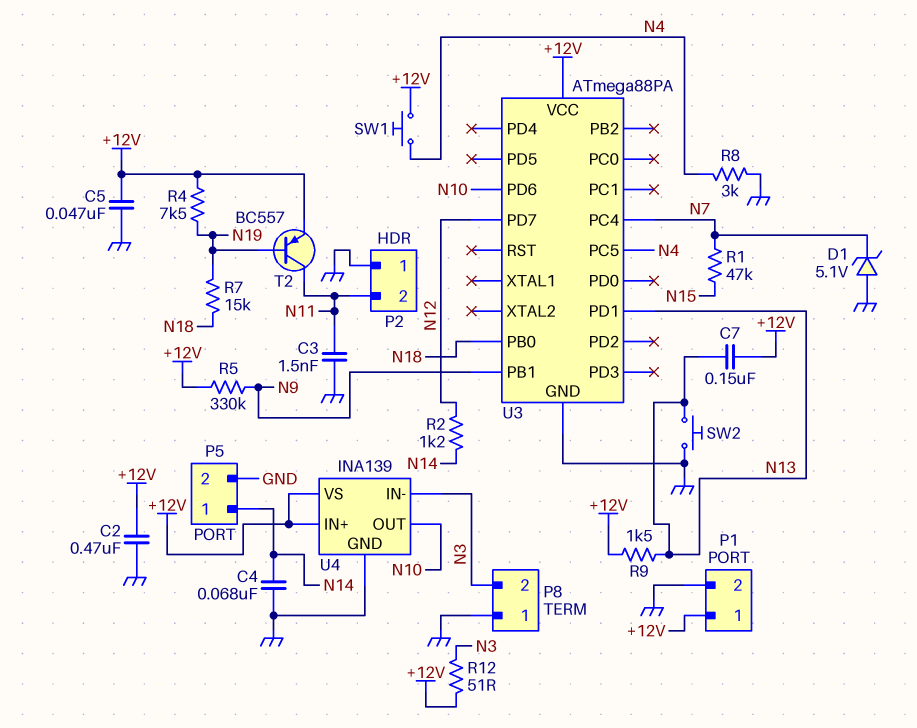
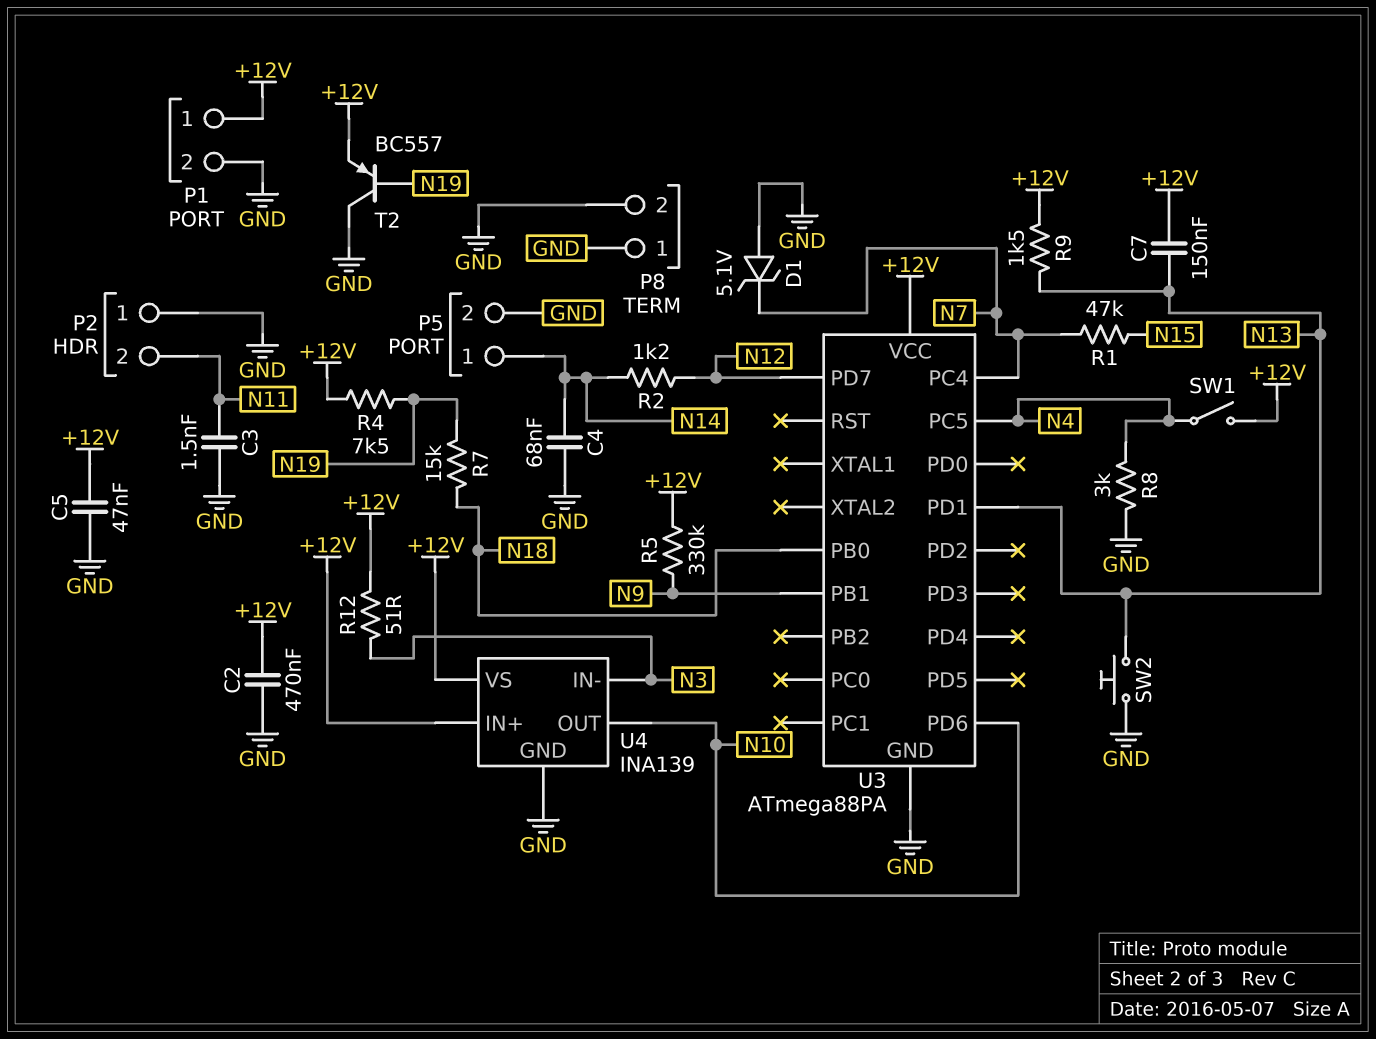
P8 pin 2: N3 -> GND
SW1: button (+12V, N4) -> switch (+12V, N4)
T2: PNP BC557 (B N19, C N11, E +12V) -> PNP BC557 (B N19, C GND, E +12V)

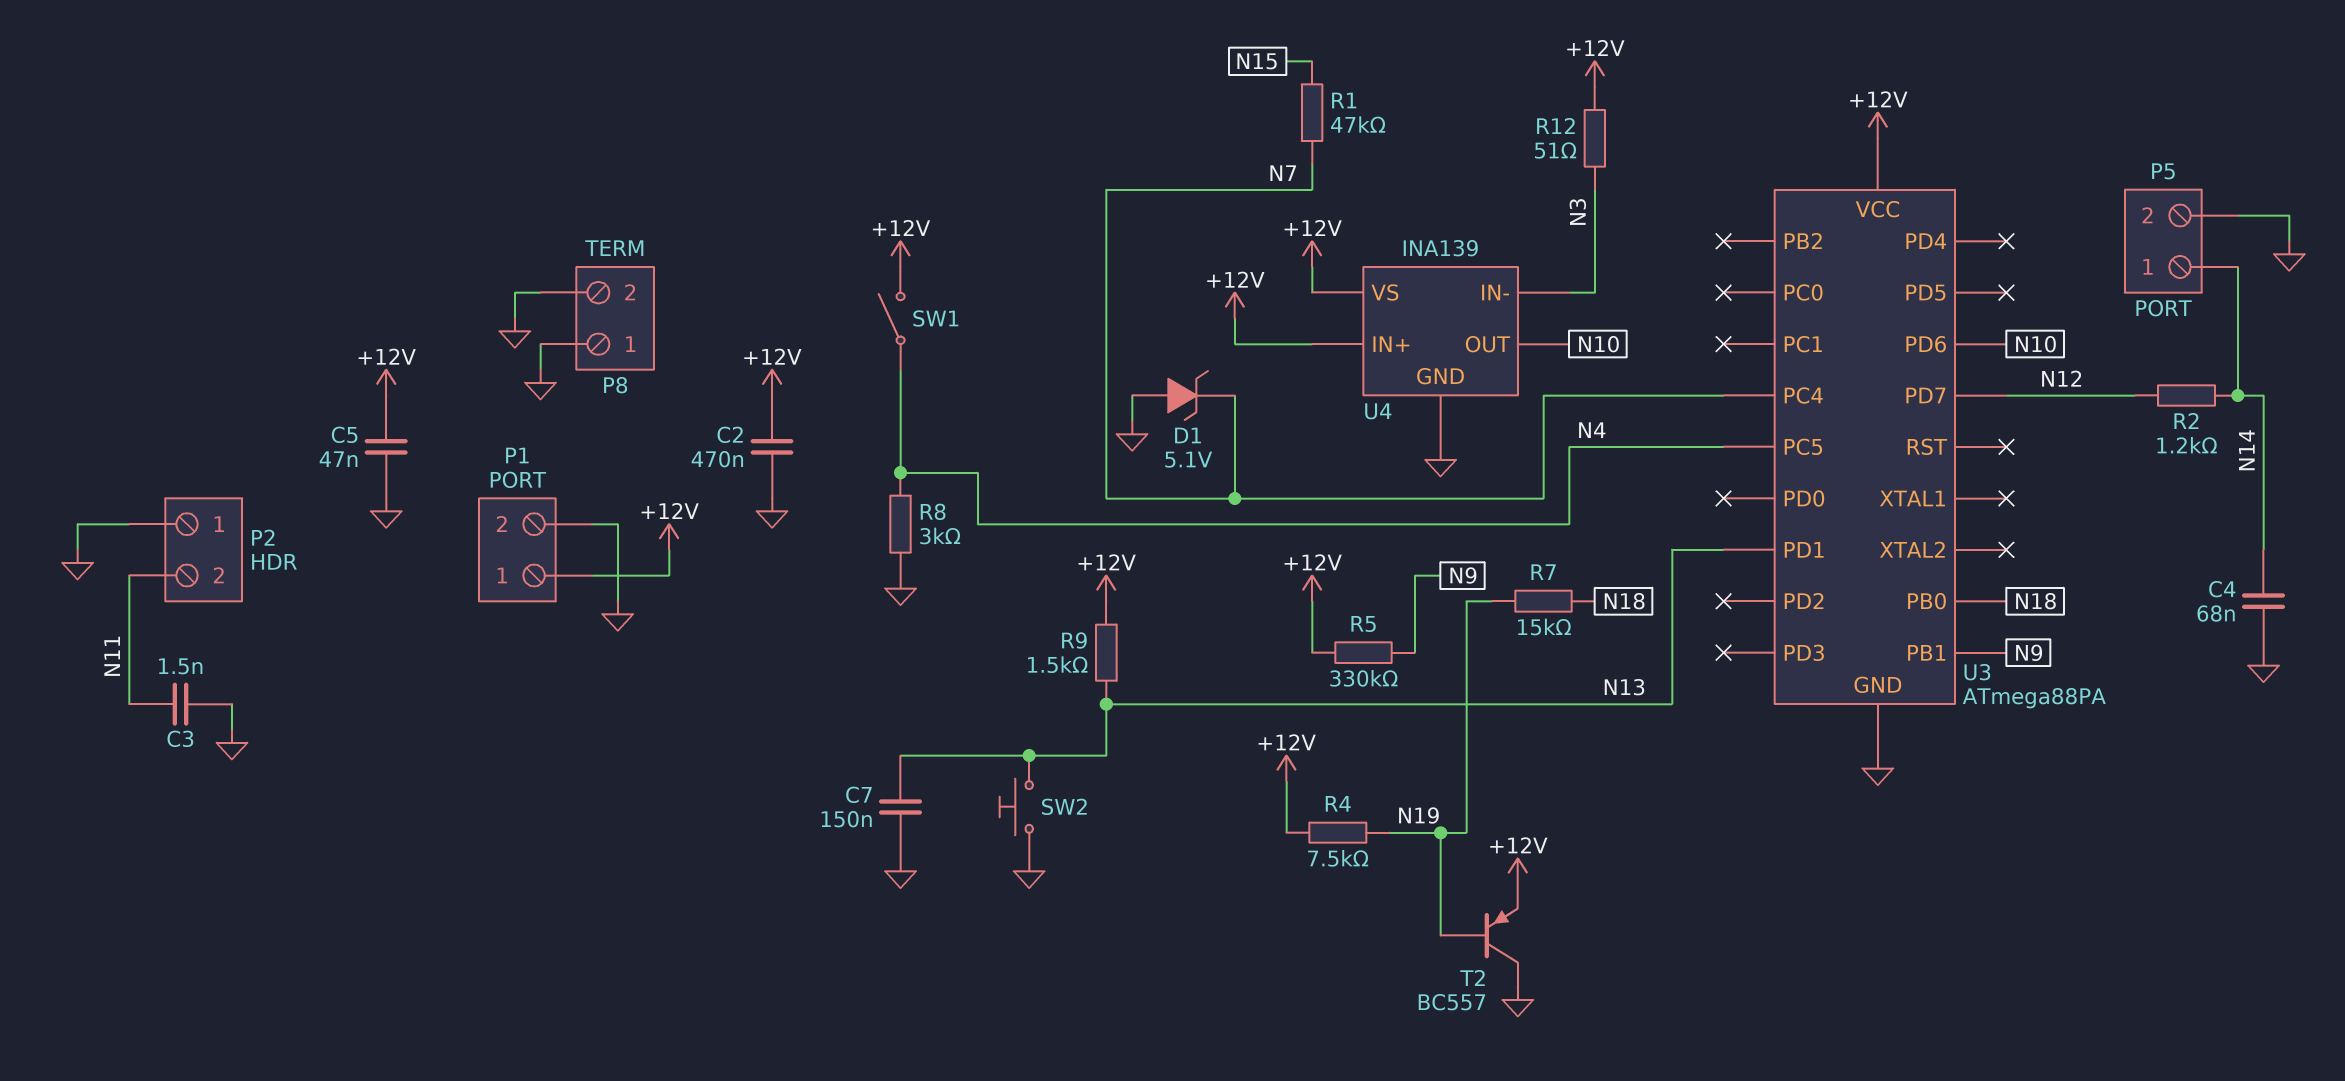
C7: 150nF (+12V, N13) -> 150nF (GND, N13)

